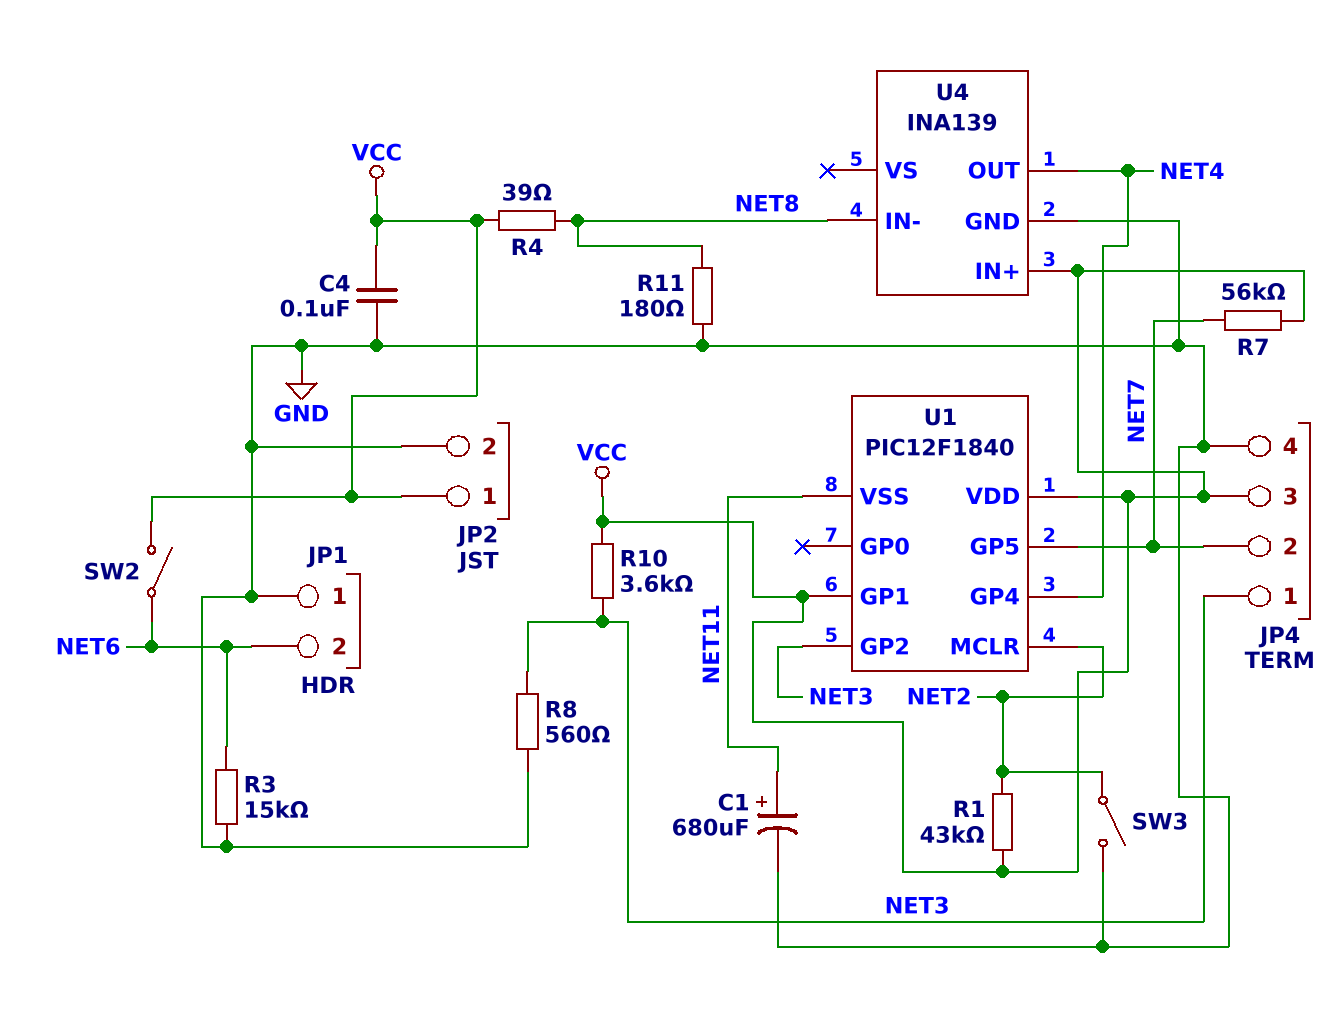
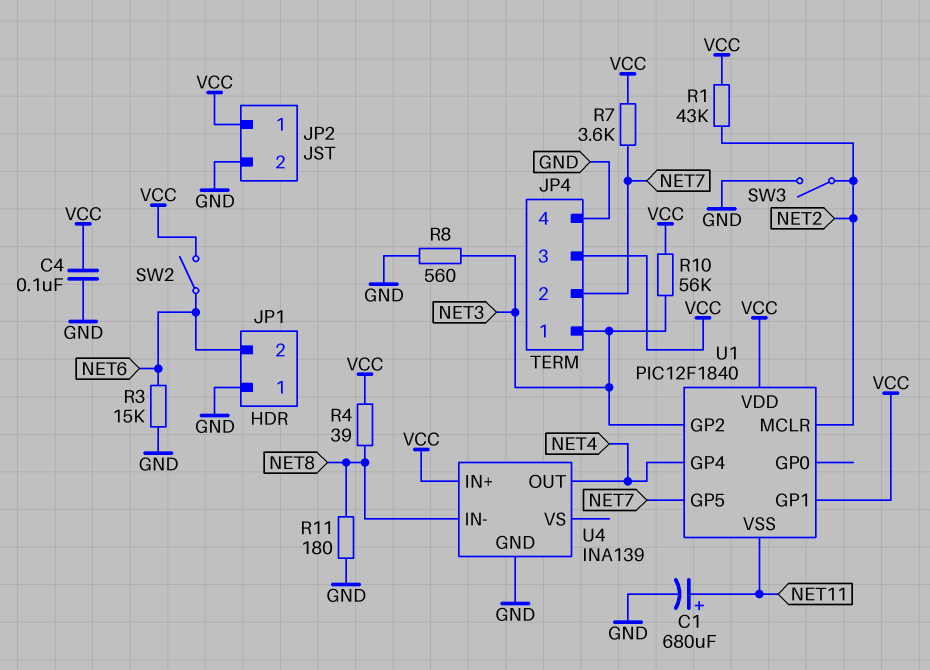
R7: 56k (NET7, VCC) -> 3.6k (NET7, VCC)
R10: 3.6k (NET3, VCC) -> 56k (NET3, VCC)

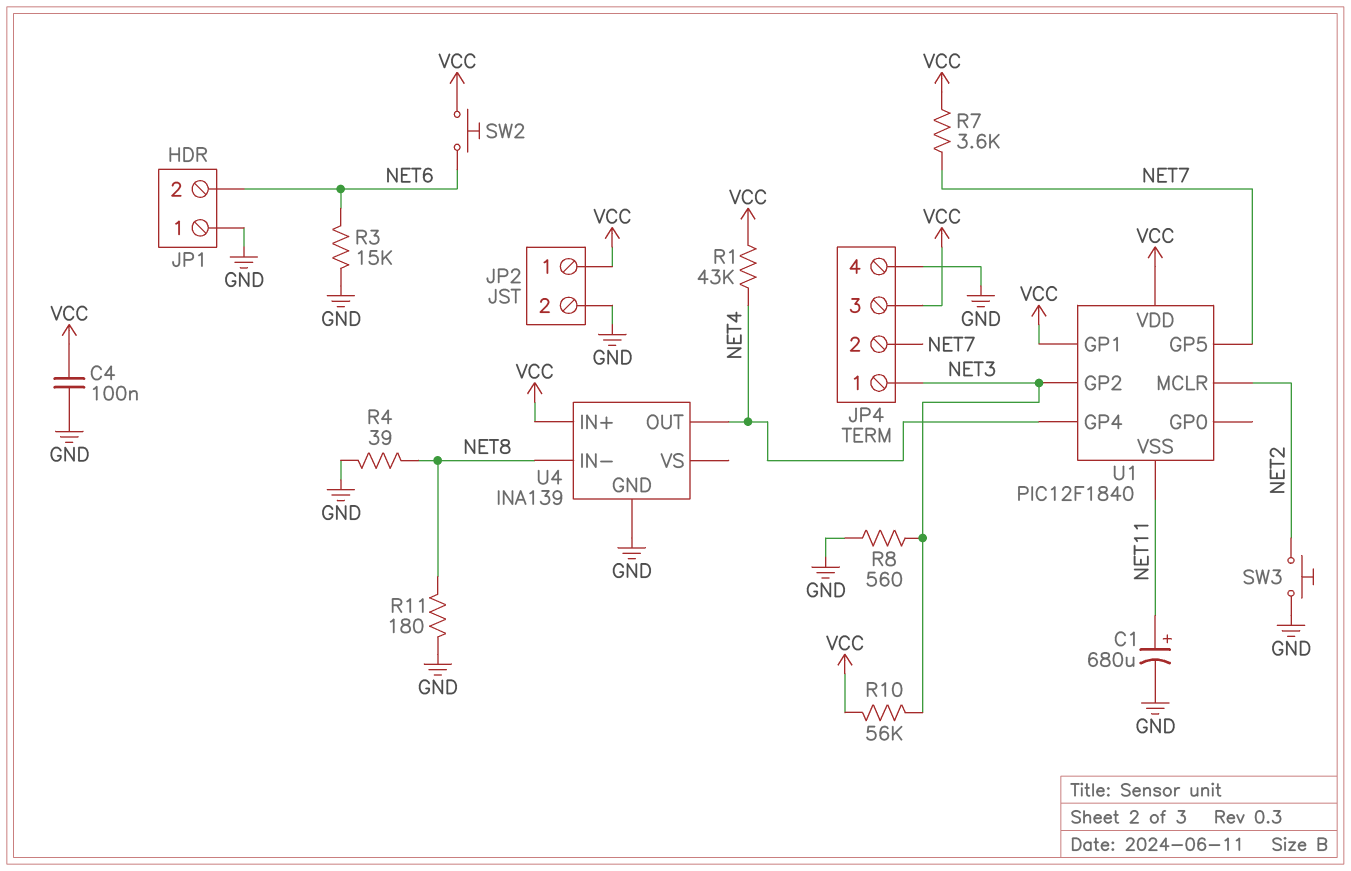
R1: 43k (NET2, VCC) -> 43k (NET4, VCC)
R4: 39 (NET8, VCC) -> 39 (GND, NET8)
SW2: switch (NET6, VCC) -> button (NET6, VCC)
SW3: switch (GND, NET2) -> button (GND, NET2)

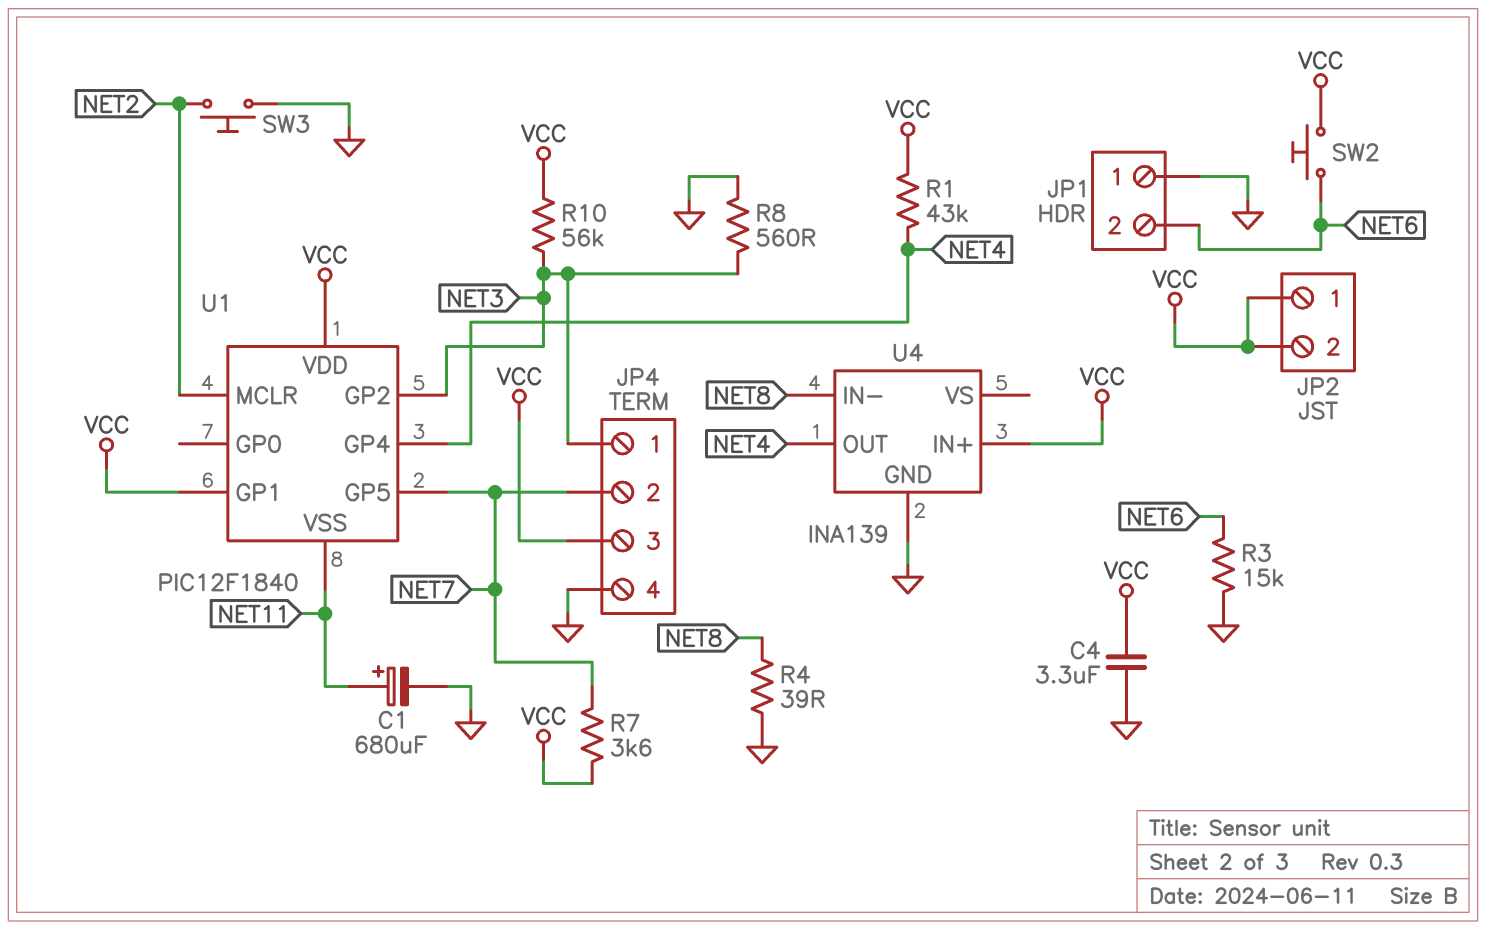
C4: 100nF (GND, VCC) -> 3.3uF (GND, VCC)
JP2 pin 2: GND -> VCC
R11: 180 (GND, NET8) -> none

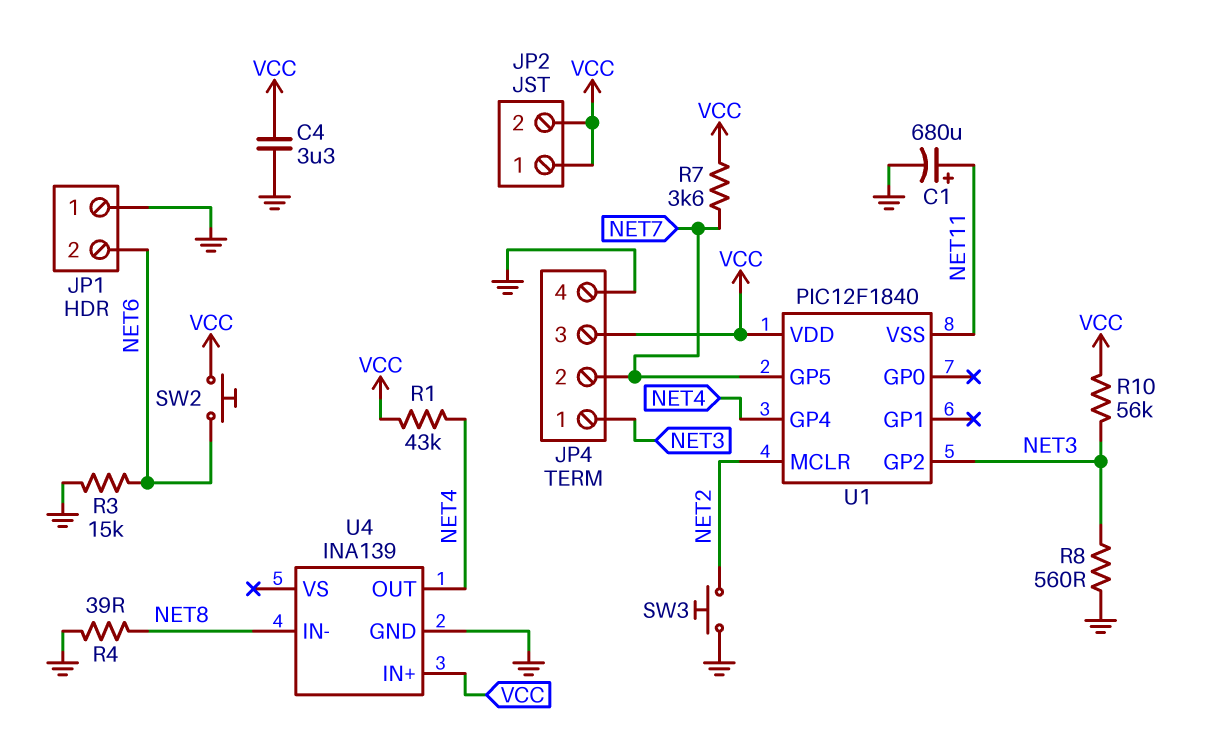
U1 pin GP1: VCC -> none

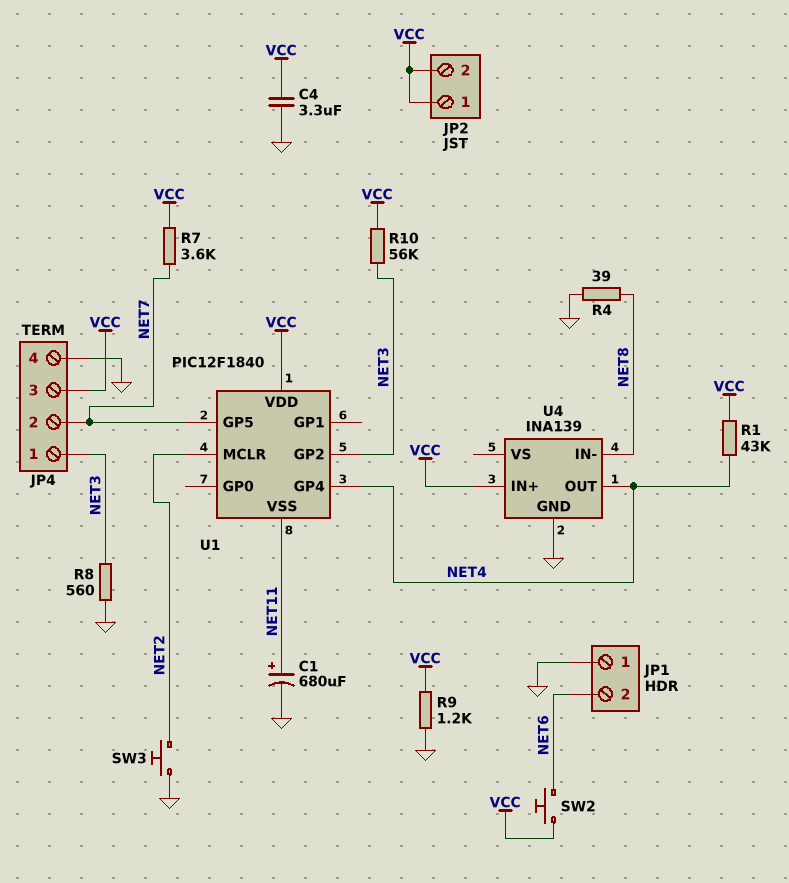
R3: 15k (GND, NET6) -> none
R9: none -> 1.2k (GND, VCC)

